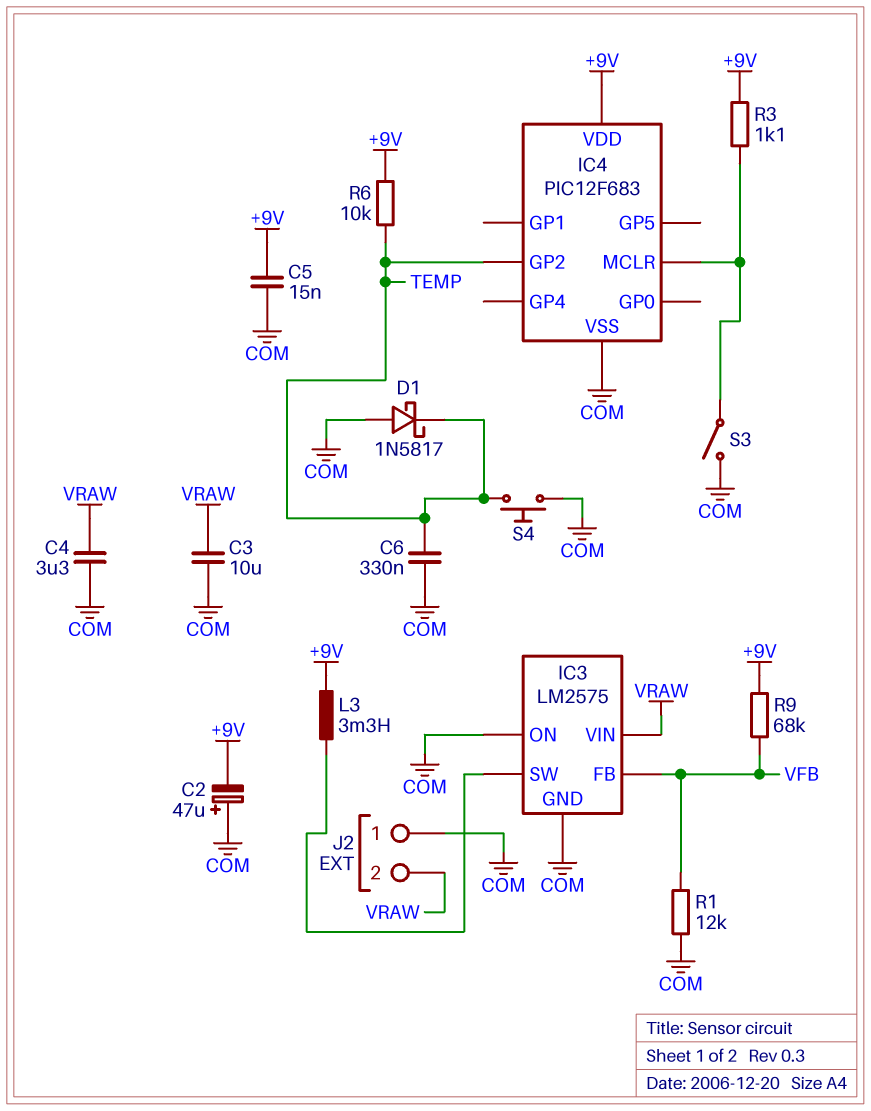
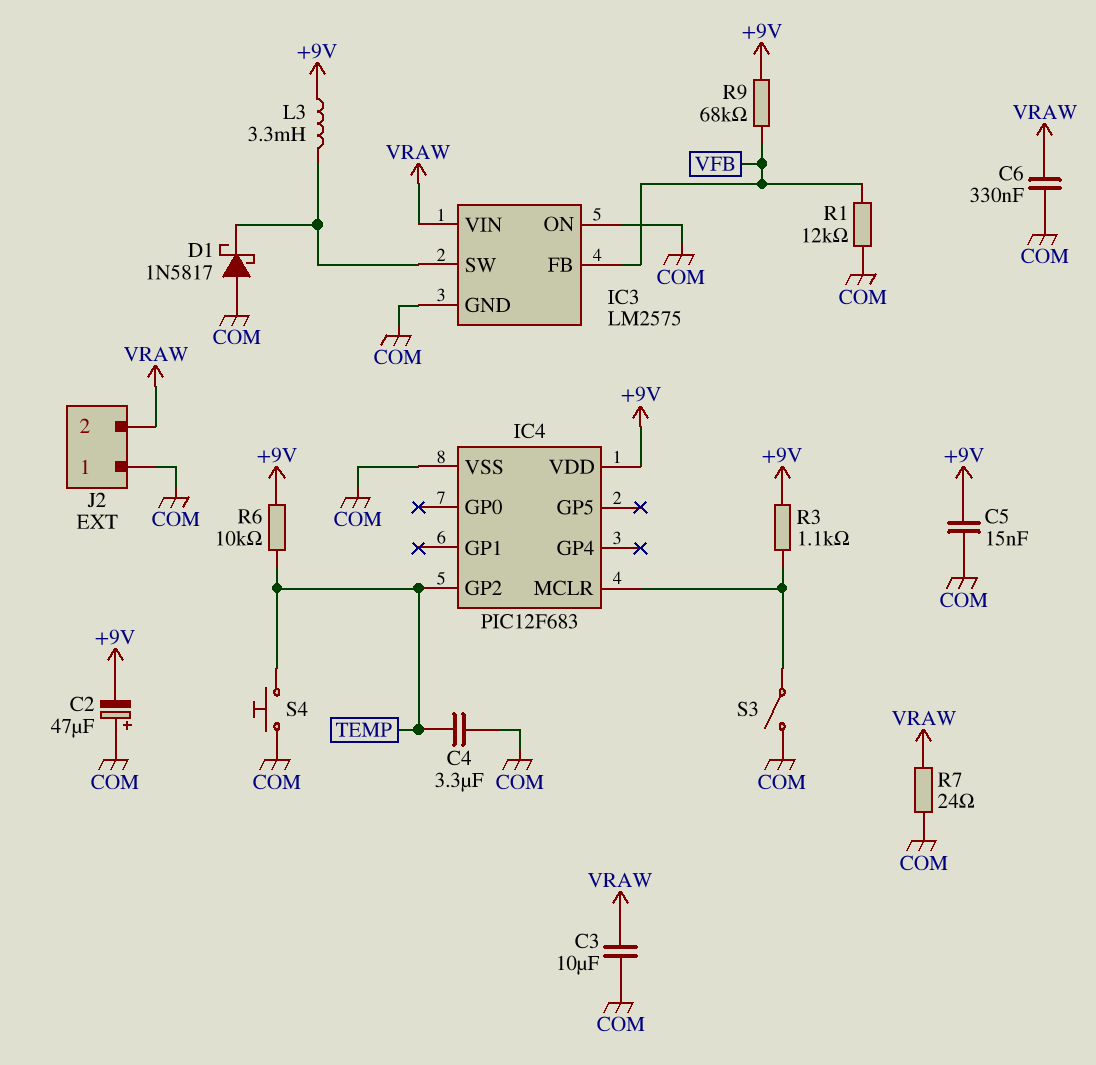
C4: 3.3uF (COM, VRAW) -> 3.3uF (COM, TEMP)
C6: 330nF (COM, TEMP) -> 330nF (COM, VRAW)
D1: schottky 1N5817 (A COM, K TEMP) -> schottky 1N5817 (A COM, K IC3/SW)
R7: none -> 24 (COM, VRAW)

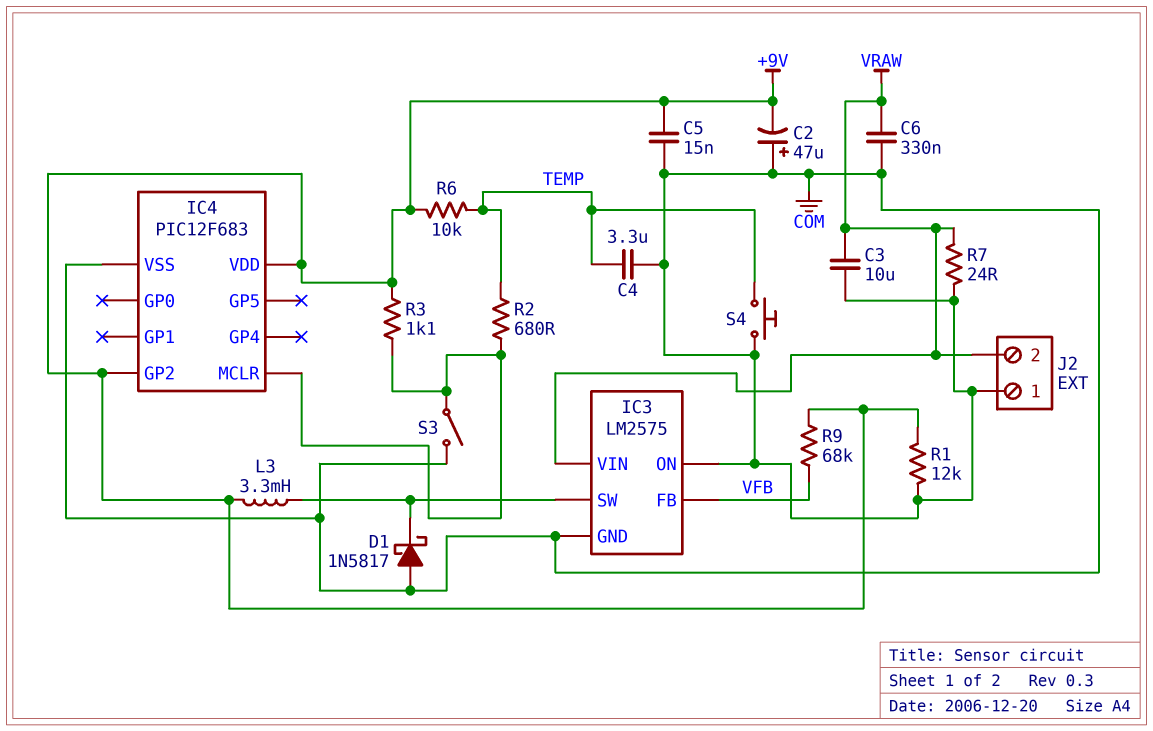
IC4 pin GP2: TEMP -> +9V
R1: 12k (COM, VFB) -> 12k (+9V, COM)
R2: none -> 680 (IC4/MCLR, TEMP)

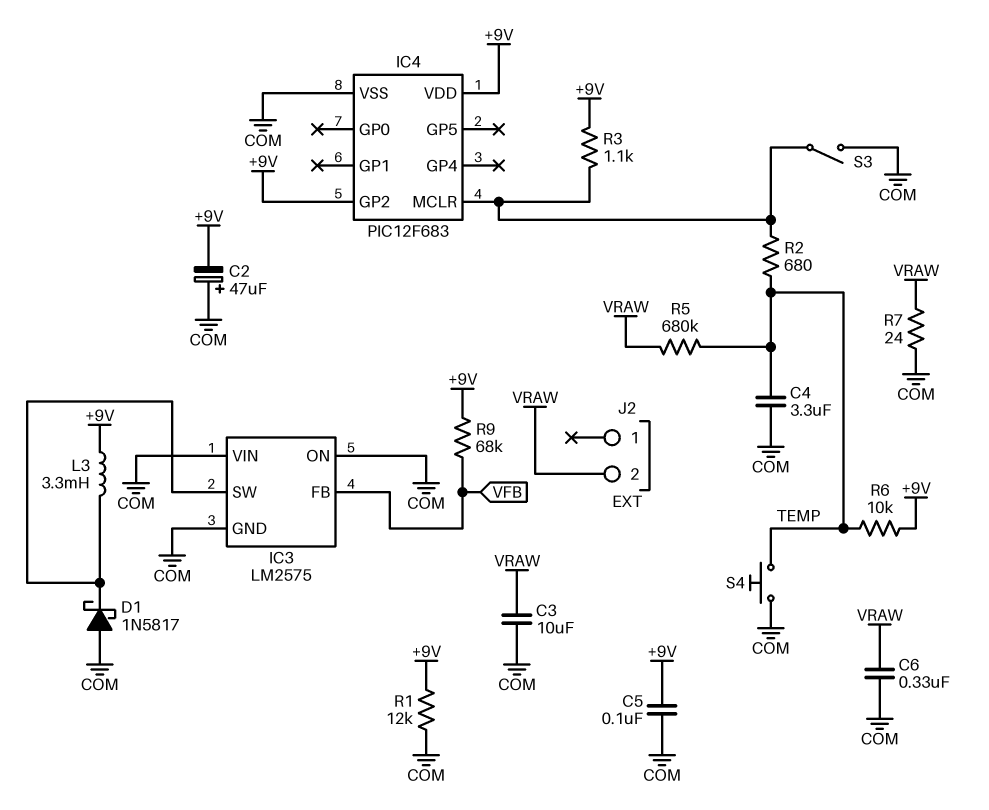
C5: 15nF (+9V, COM) -> 100nF (+9V, COM)
IC3 pin VIN: VRAW -> COM
J2 pin 1: COM -> none
R5: none -> 680k (TEMP, VRAW)

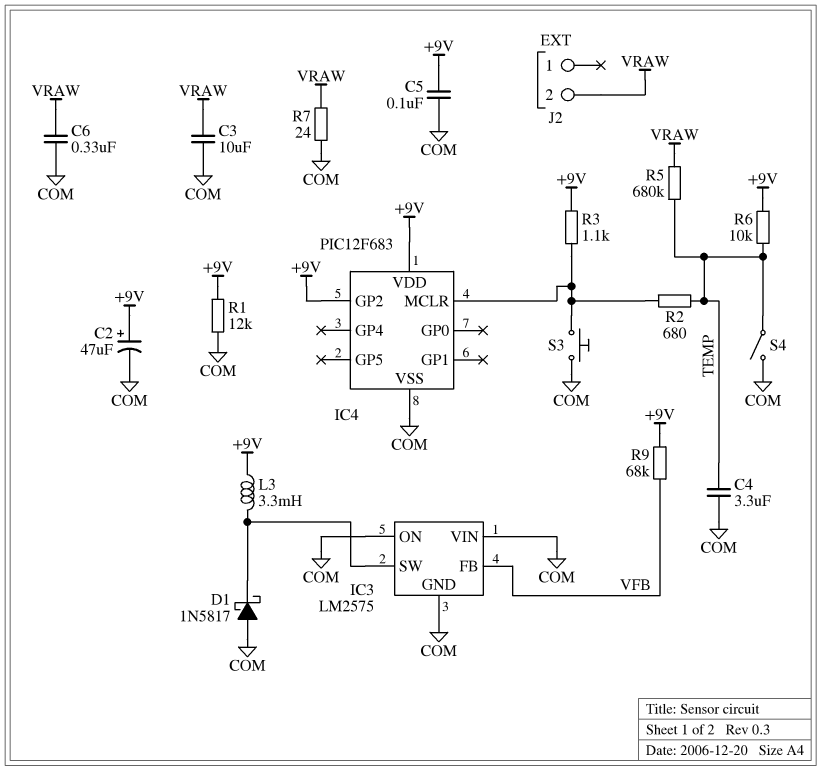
C2: 47uF (plus COM, minus +9V) -> 47uF (plus +9V, minus COM)
S3: switch (COM, IC4/MCLR) -> button (COM, IC4/MCLR)
S4: button (COM, TEMP) -> switch (COM, TEMP)

